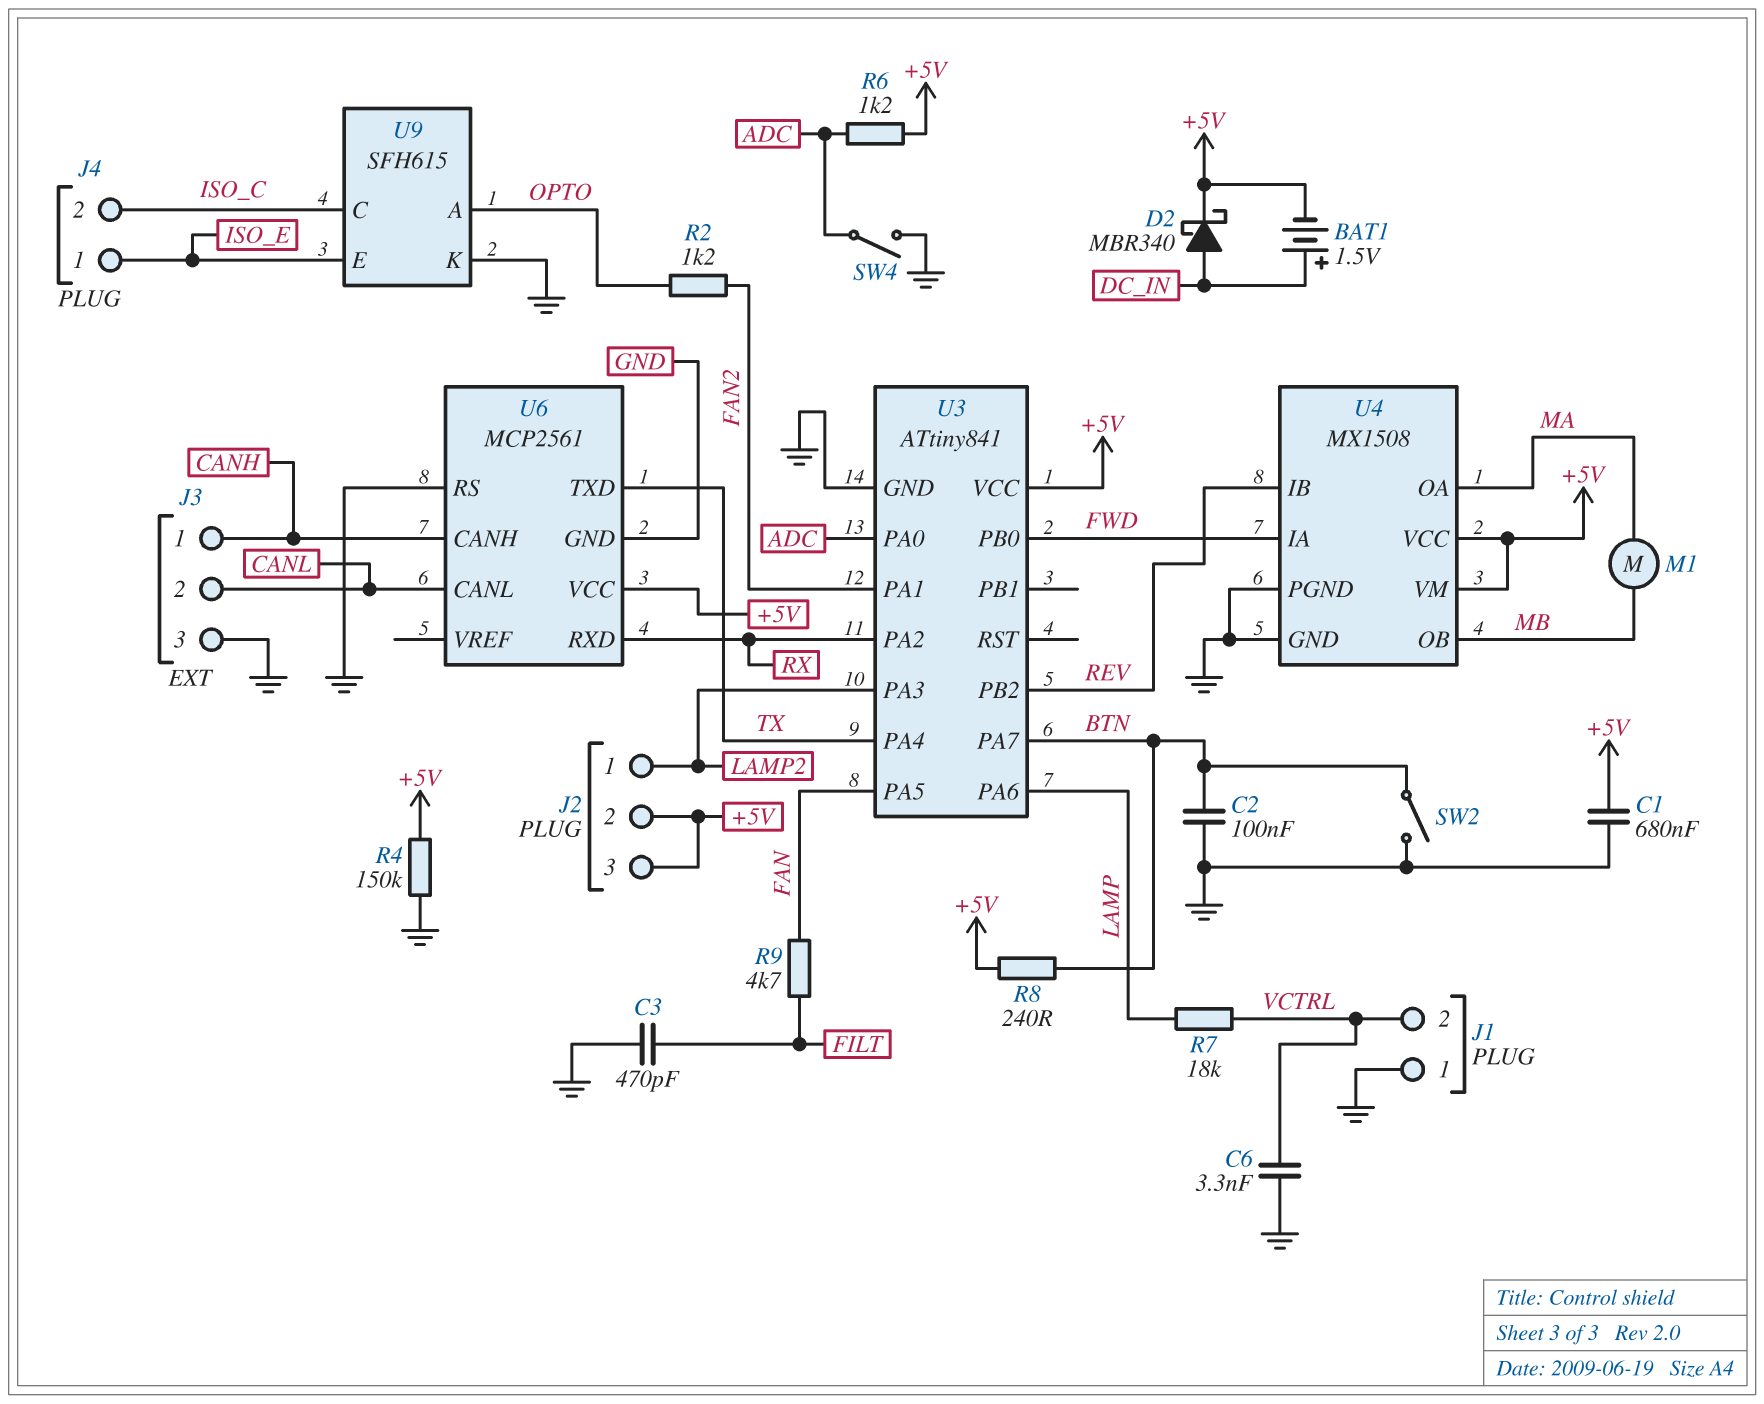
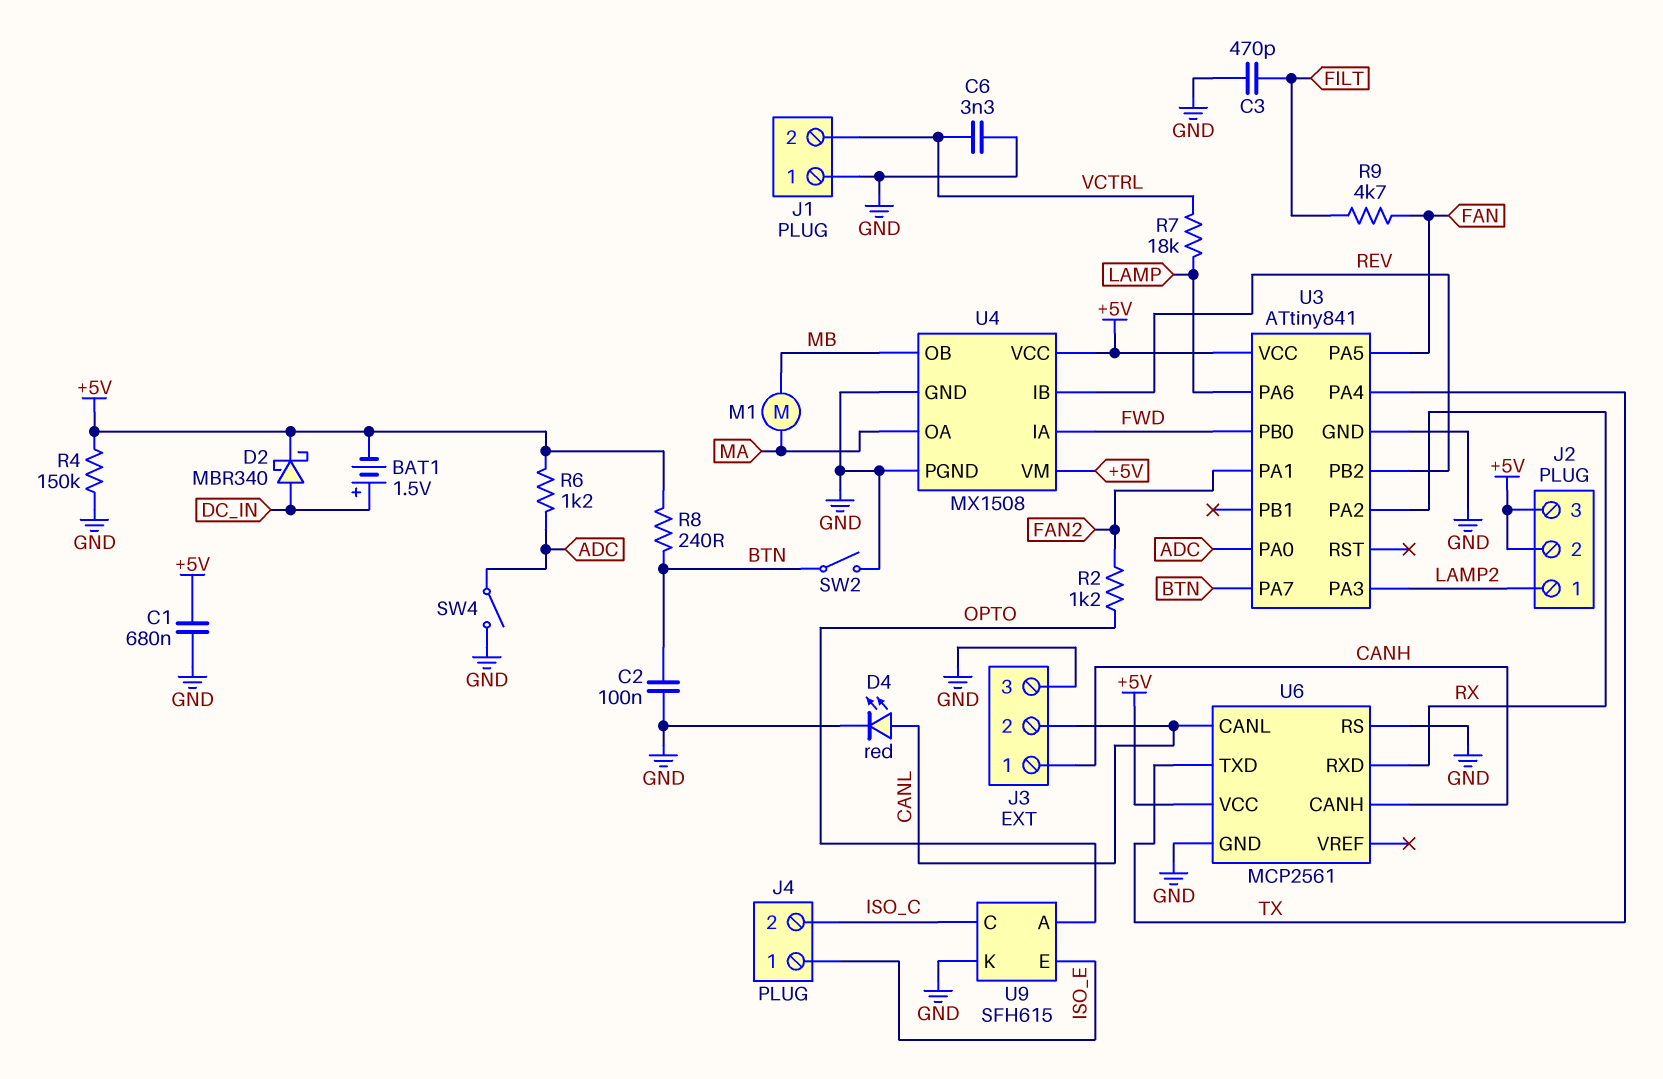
D4: none -> LED red (A CANL, K GND)

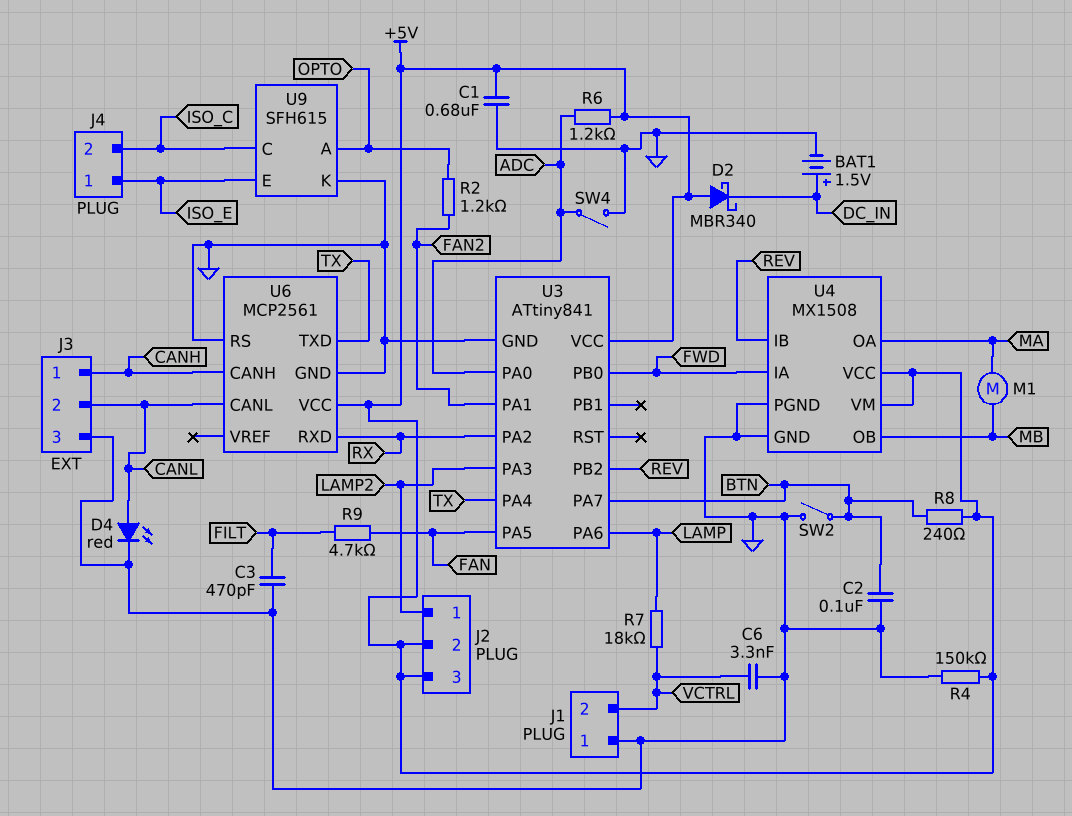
BAT1: 1.5V (plus DC_IN, minus +5V) -> 1.5V (plus DC_IN, minus GND)
D2: schottky MBR340 (A DC_IN, K +5V) -> schottky MBR340 (A +5V, K DC_IN)

